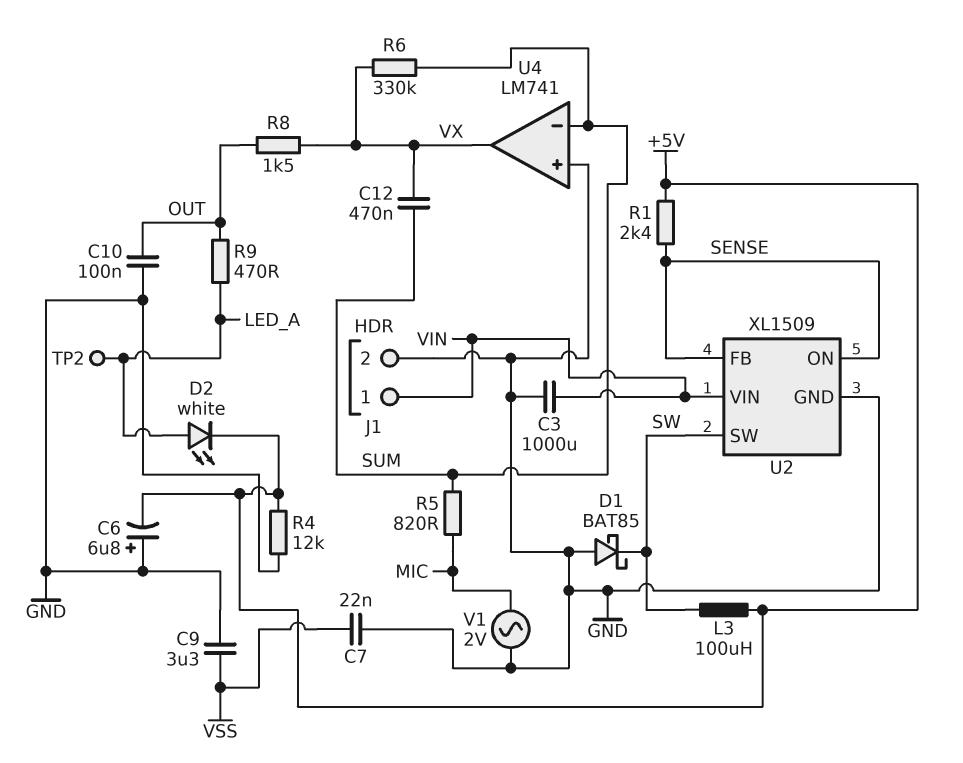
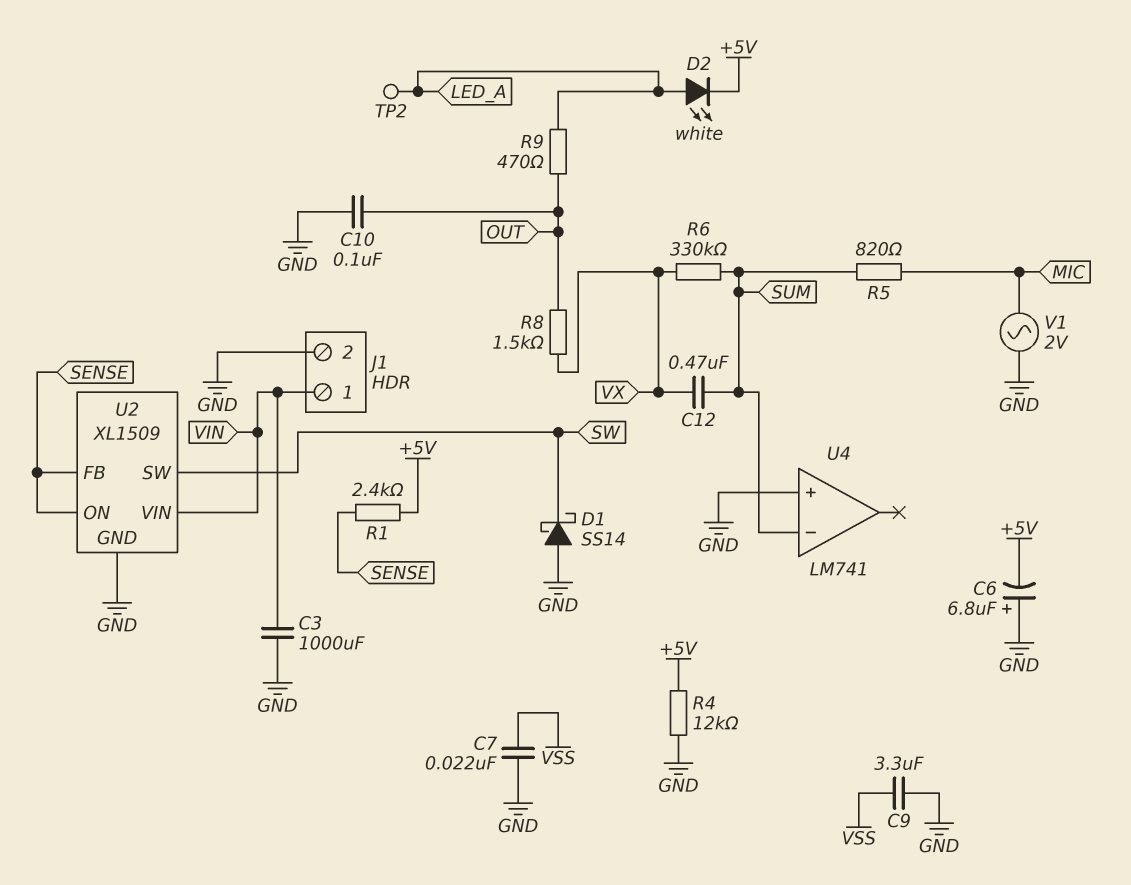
D1: schottky BAT85 (A GND, K SW) -> schottky SS14 (A GND, K SW)
L3: 100uH (+5V, SW) -> none
U4 pin out: VX -> none

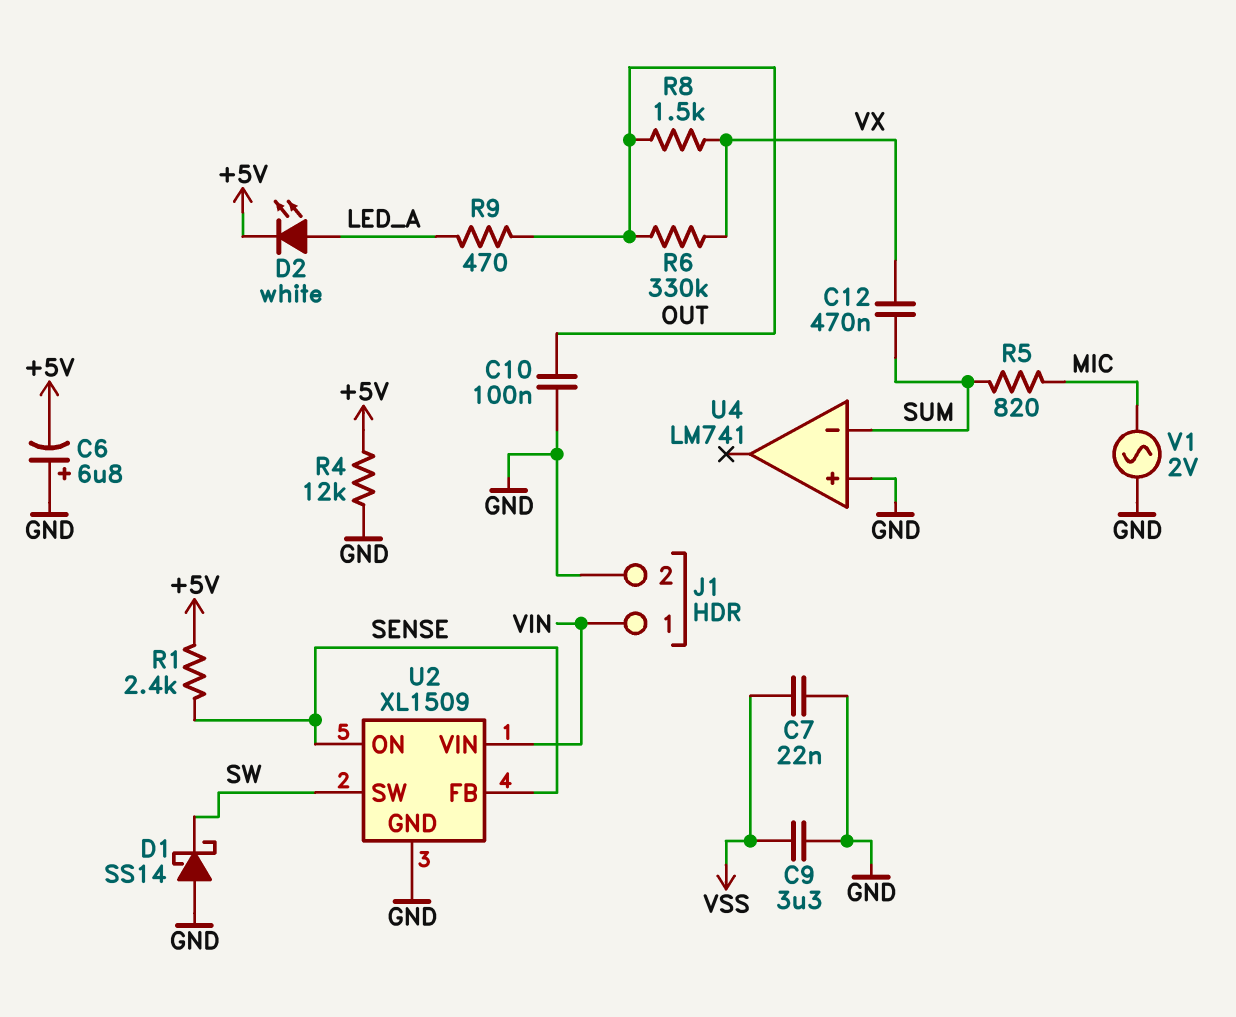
C3: 1000uF (GND, VIN) -> none
R6: 330k (SUM, VX) -> 330k (OUT, VX)
TP2: test point (LED_A) -> none

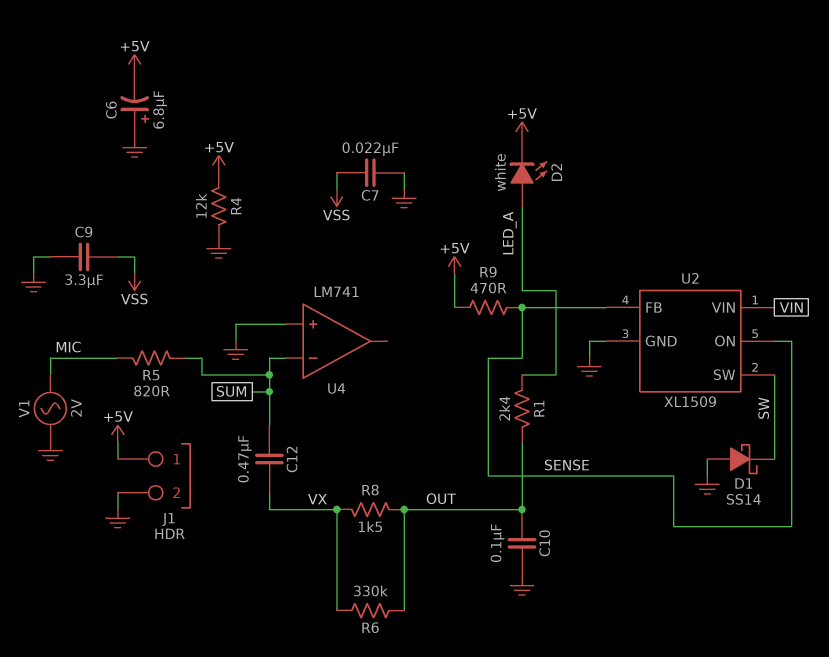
J1 pin 1: VIN -> +5V
R1: 2.4k (+5V, SENSE) -> 2.4k (LED_A, OUT)
R9: 470 (LED_A, OUT) -> 470 (+5V, SENSE)

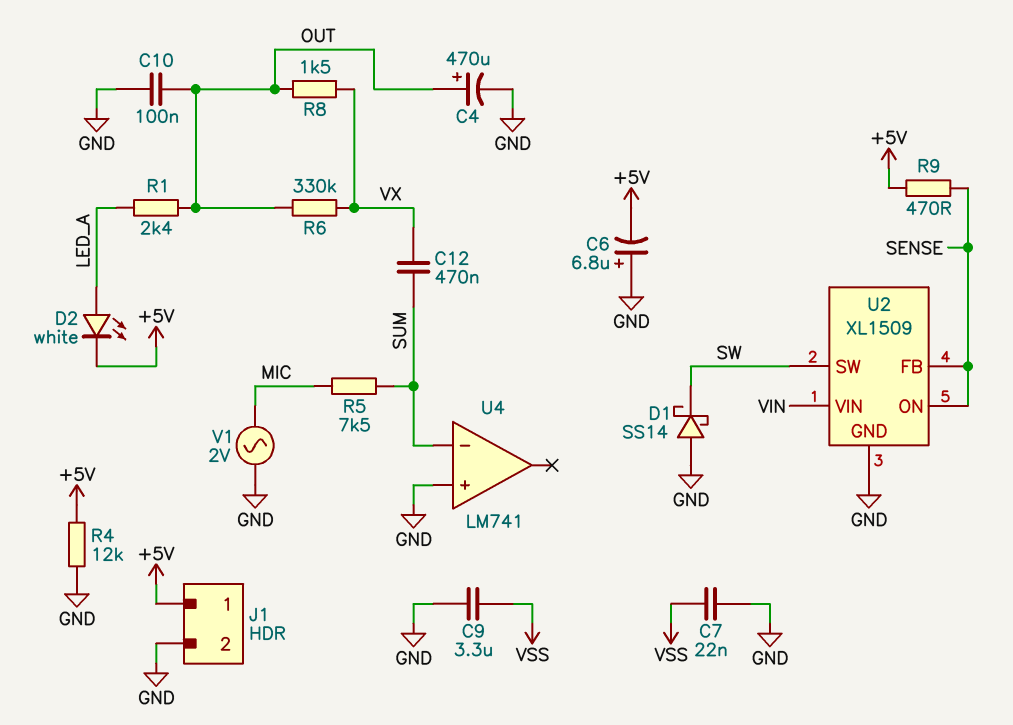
C4: none -> 470uF (plus OUT, minus GND)
R5: 820 (MIC, SUM) -> 7.5k (MIC, SUM)

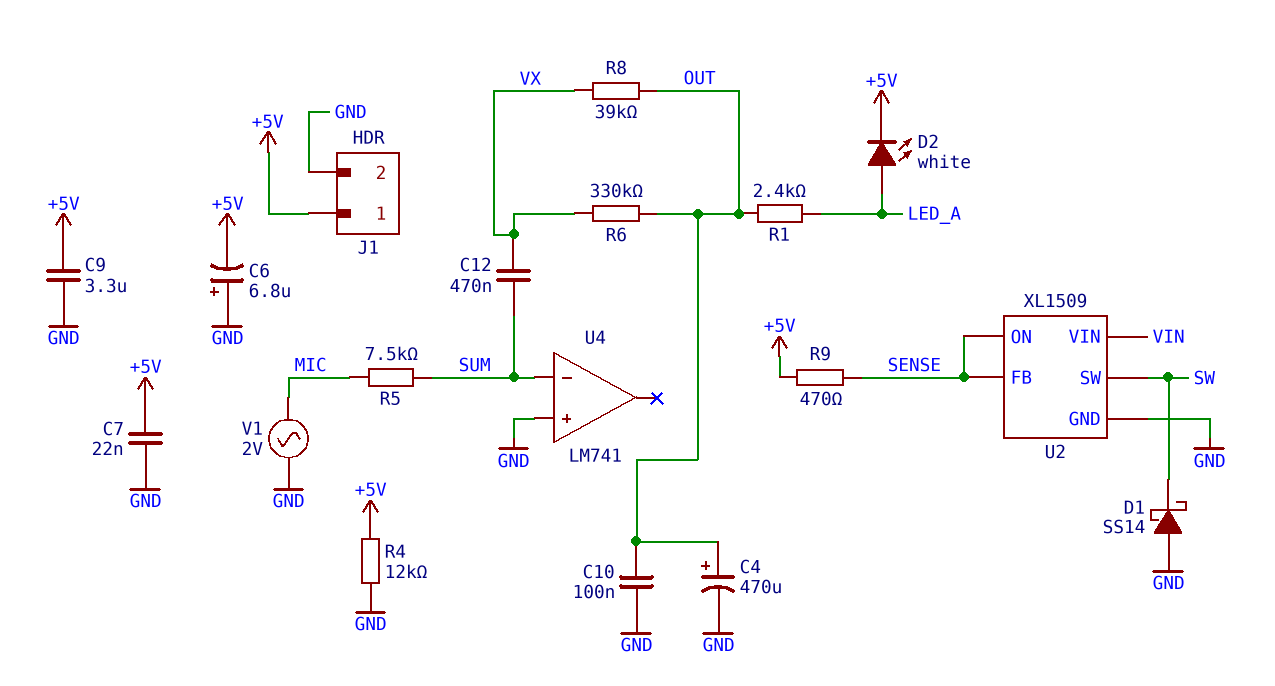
C7: 22nF (GND, VSS) -> 22nF (+5V, GND)
C9: 3.3uF (GND, VSS) -> 3.3uF (+5V, GND)
R8: 1.5k (OUT, VX) -> 39k (OUT, VX)

